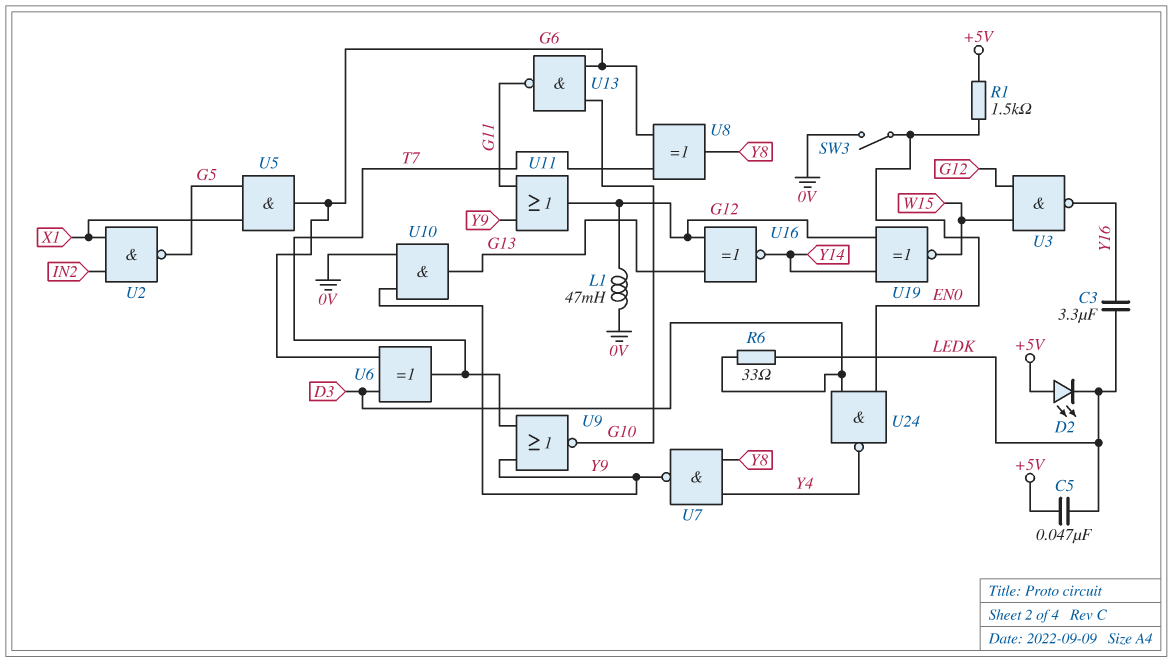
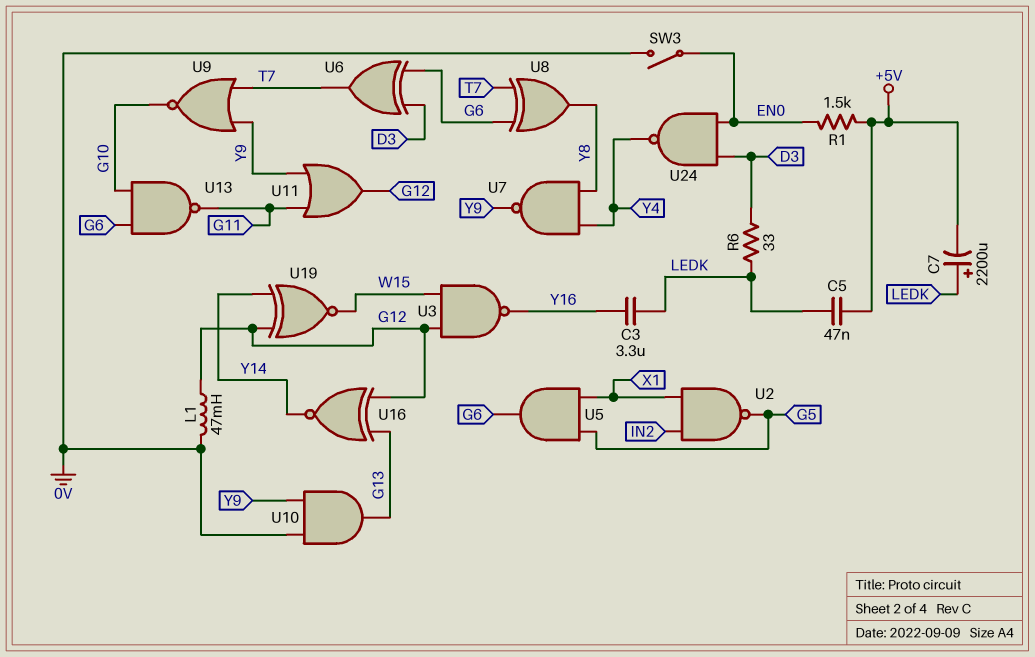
C7: none -> 2200uF (plus LEDK, minus +5V)
D2: LED (A +5V, K LEDK) -> none

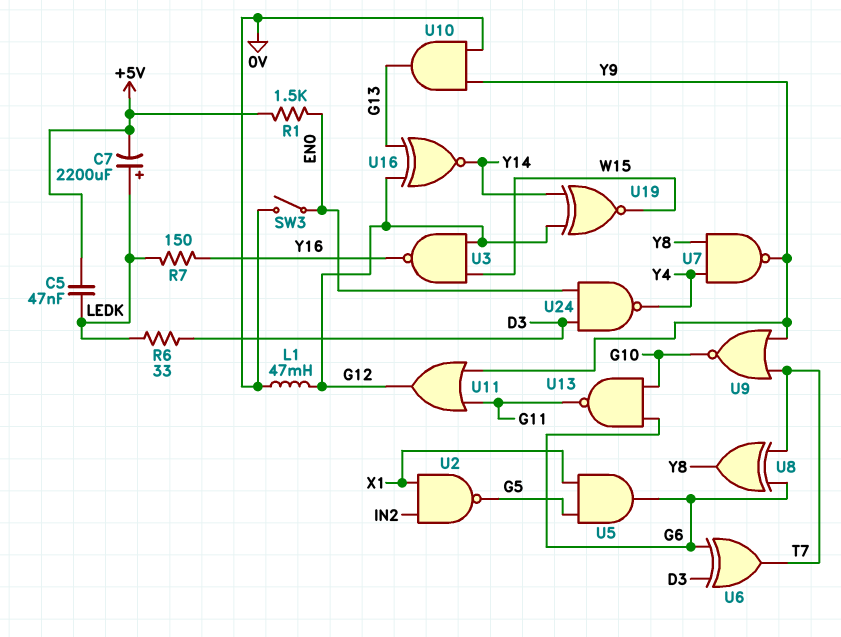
C3: 3.3uF (LEDK, Y16) -> none
R7: none -> 150 (LEDK, Y16)

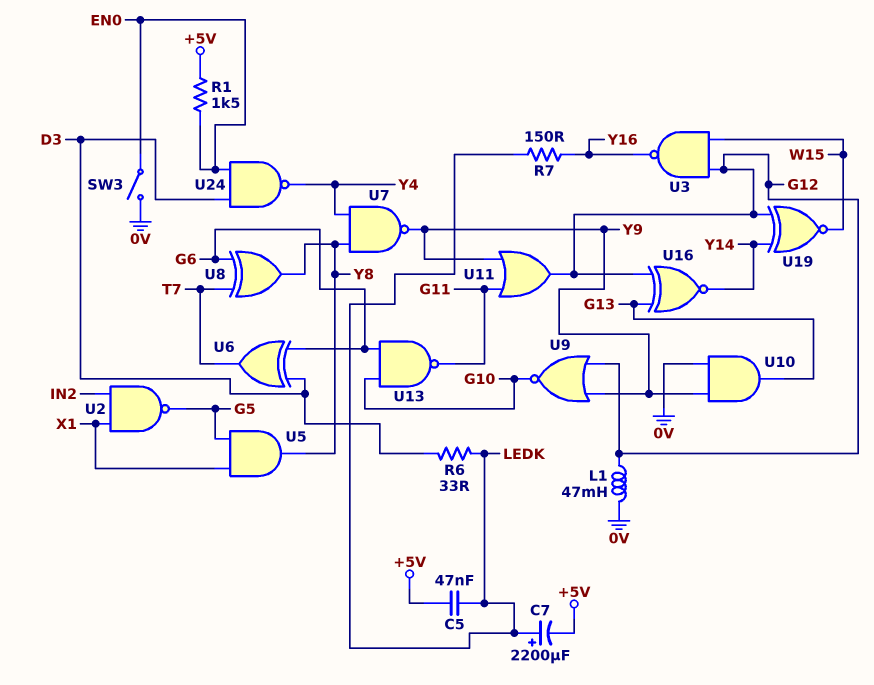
U5: AND (in G5, in X1, out G6) -> AND (in G5, in X1, out Y8)
U9: NOR (in T7, in Y9, out G10) -> NOR (in G12, in Y9, out G10)

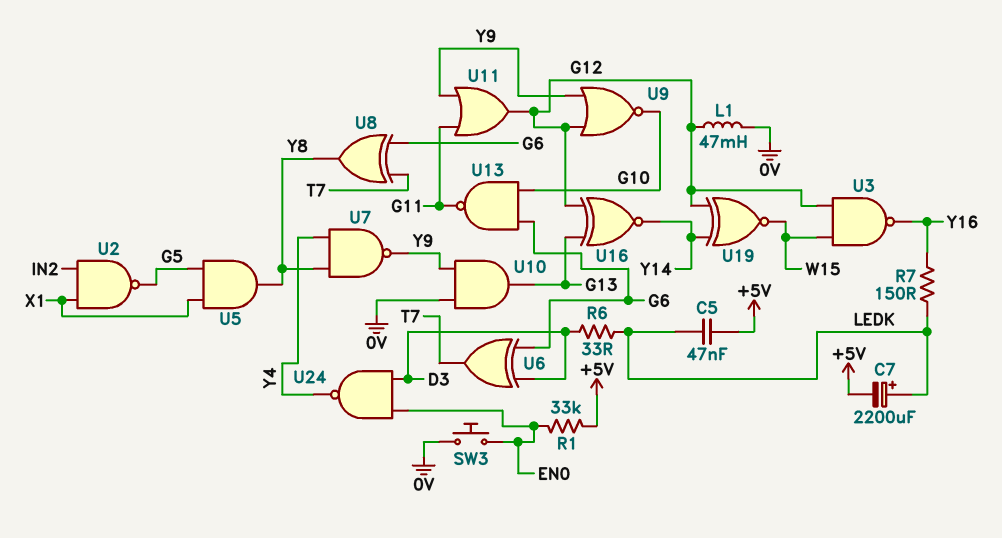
R1: 1.5k (+5V, EN0) -> 33k (+5V, EN0)
SW3: switch (0V, EN0) -> button (0V, EN0)

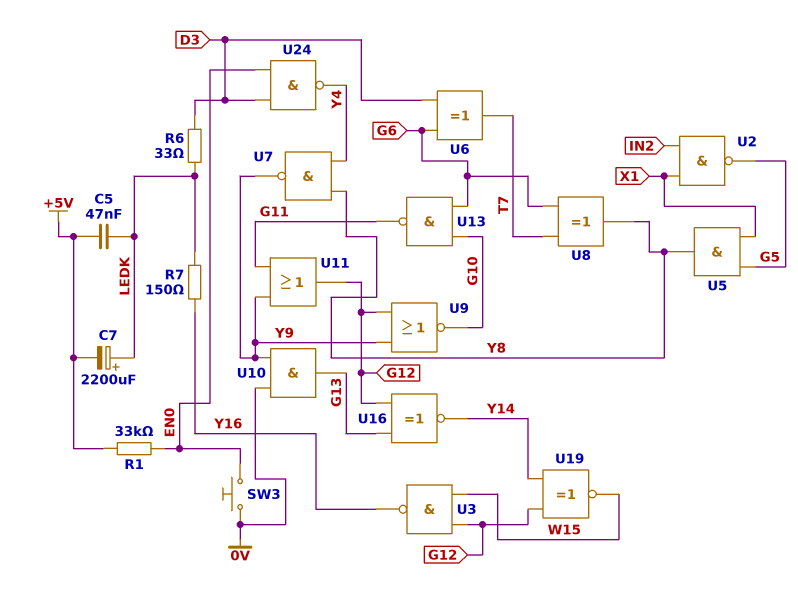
L1: 47mH (0V, G12) -> none

